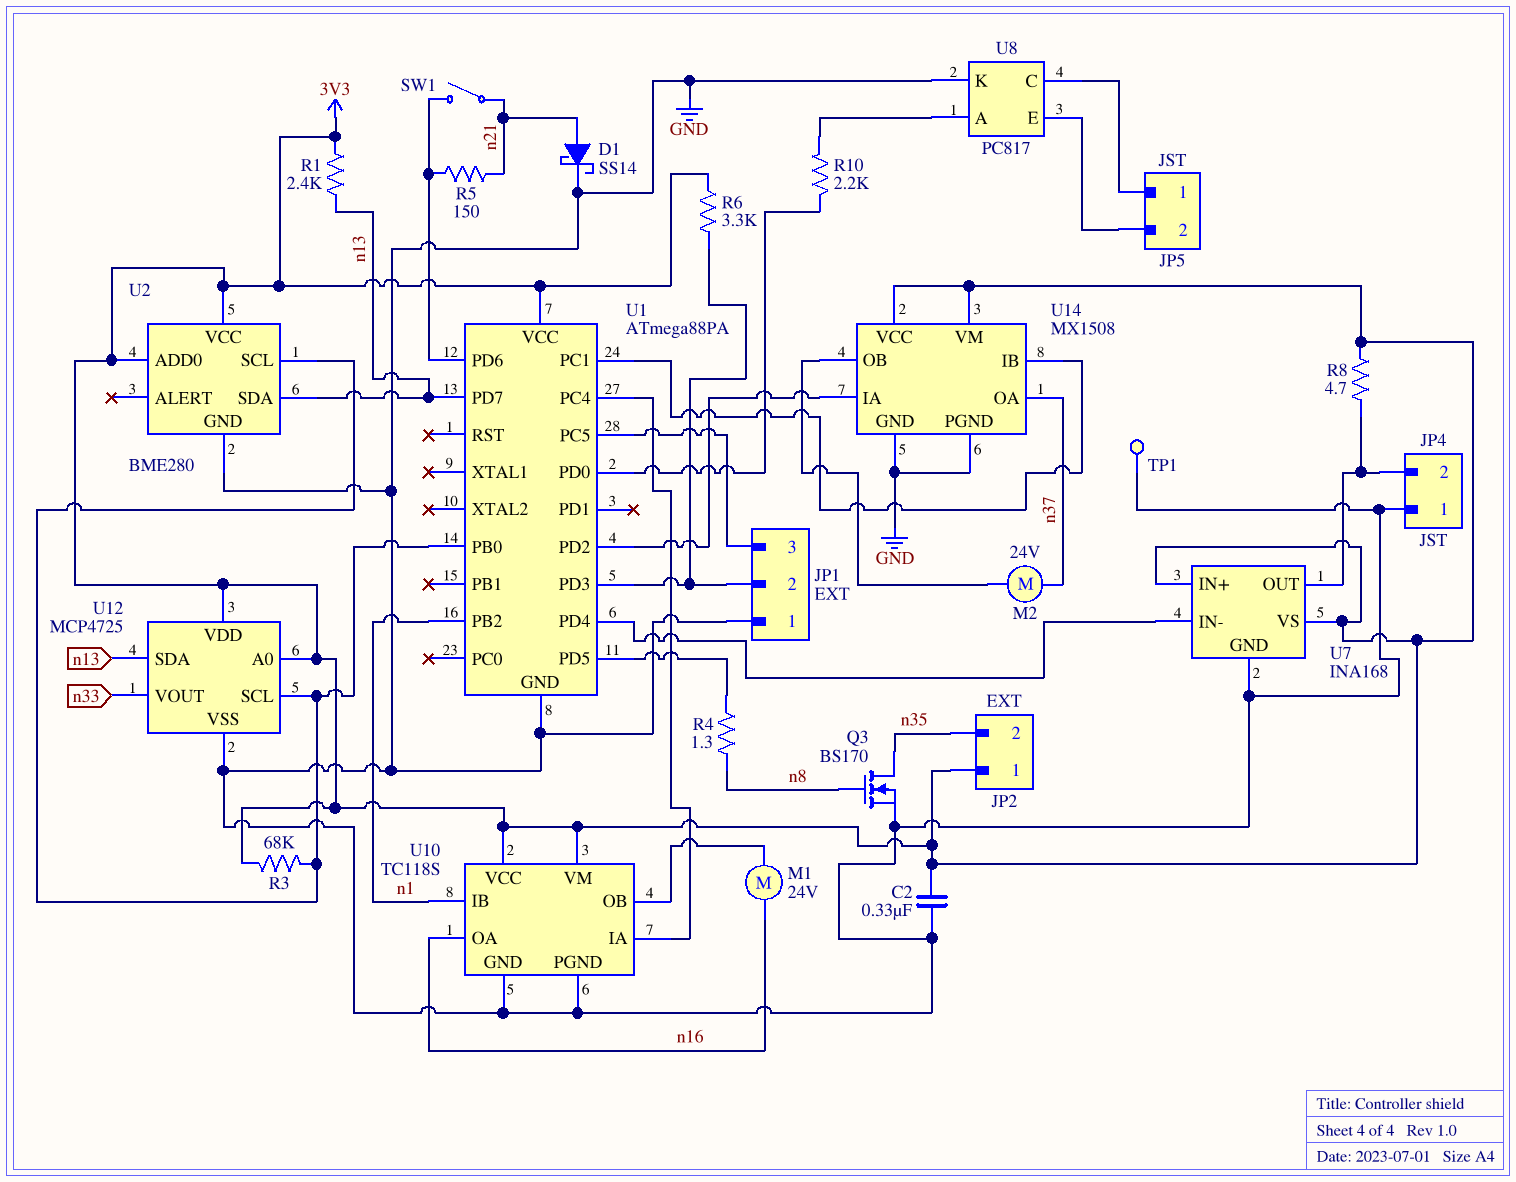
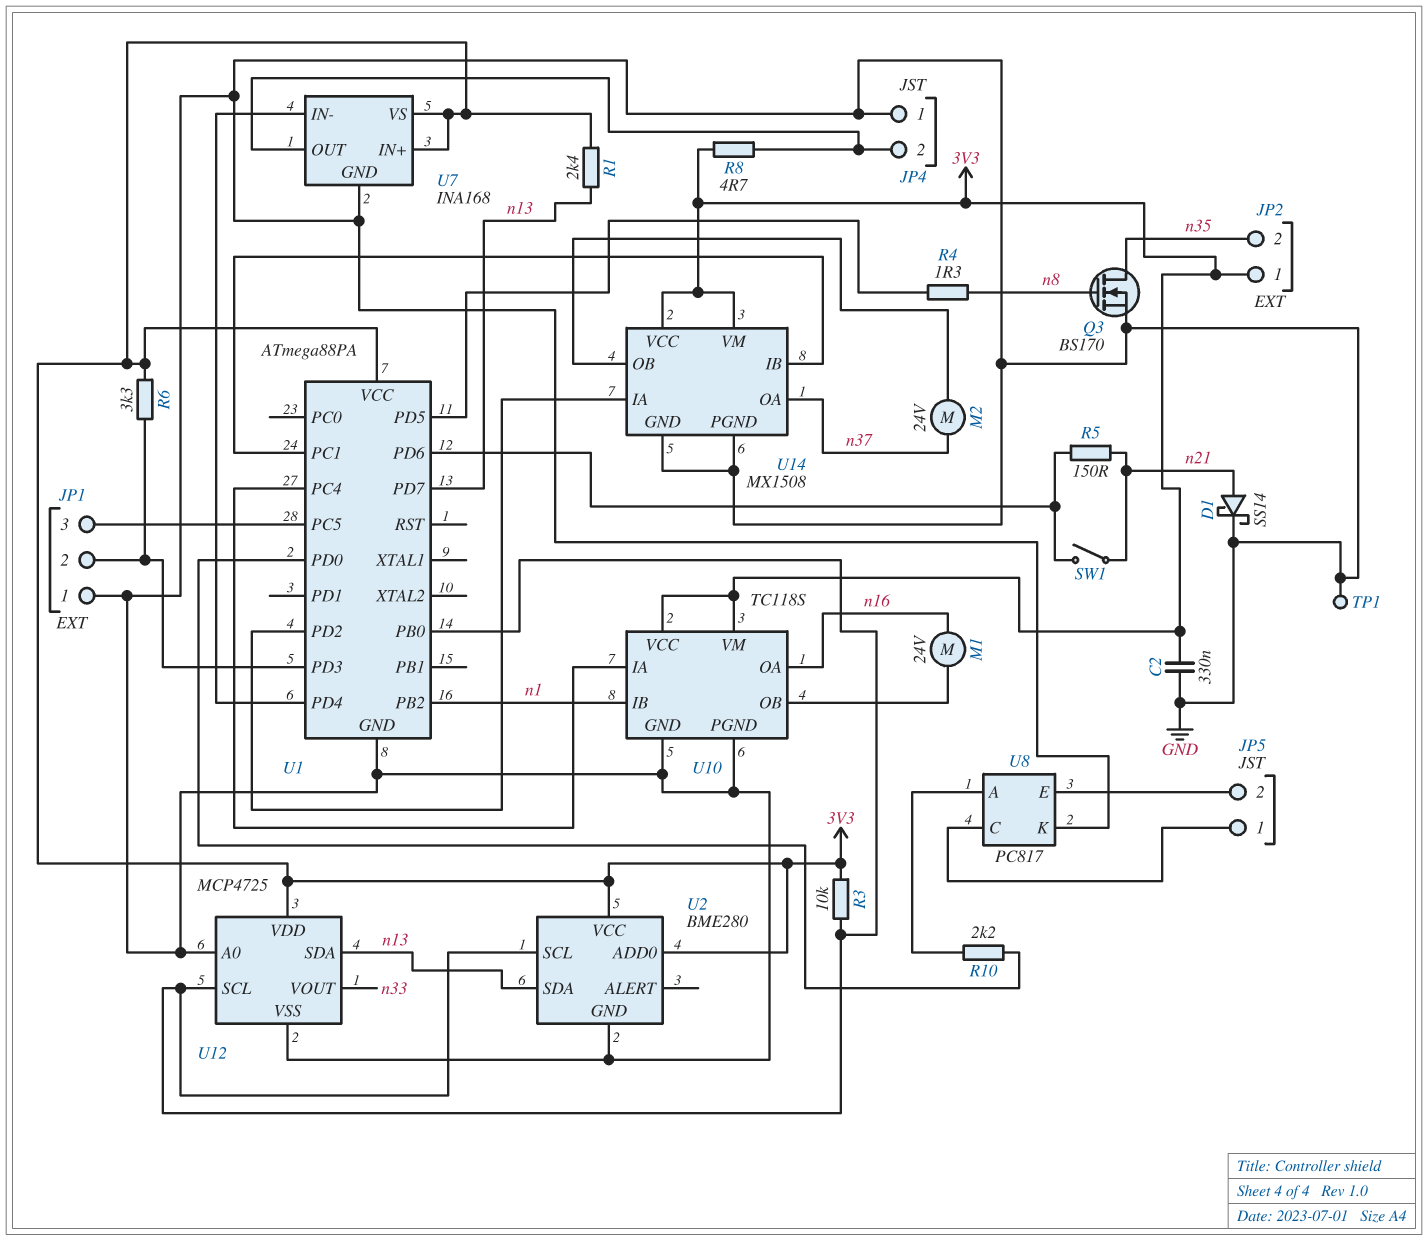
R3: 68k (3V3, U1/PB0) -> 10k (3V3, U1/PB0)
U12 pin A0: 3V3 -> GND

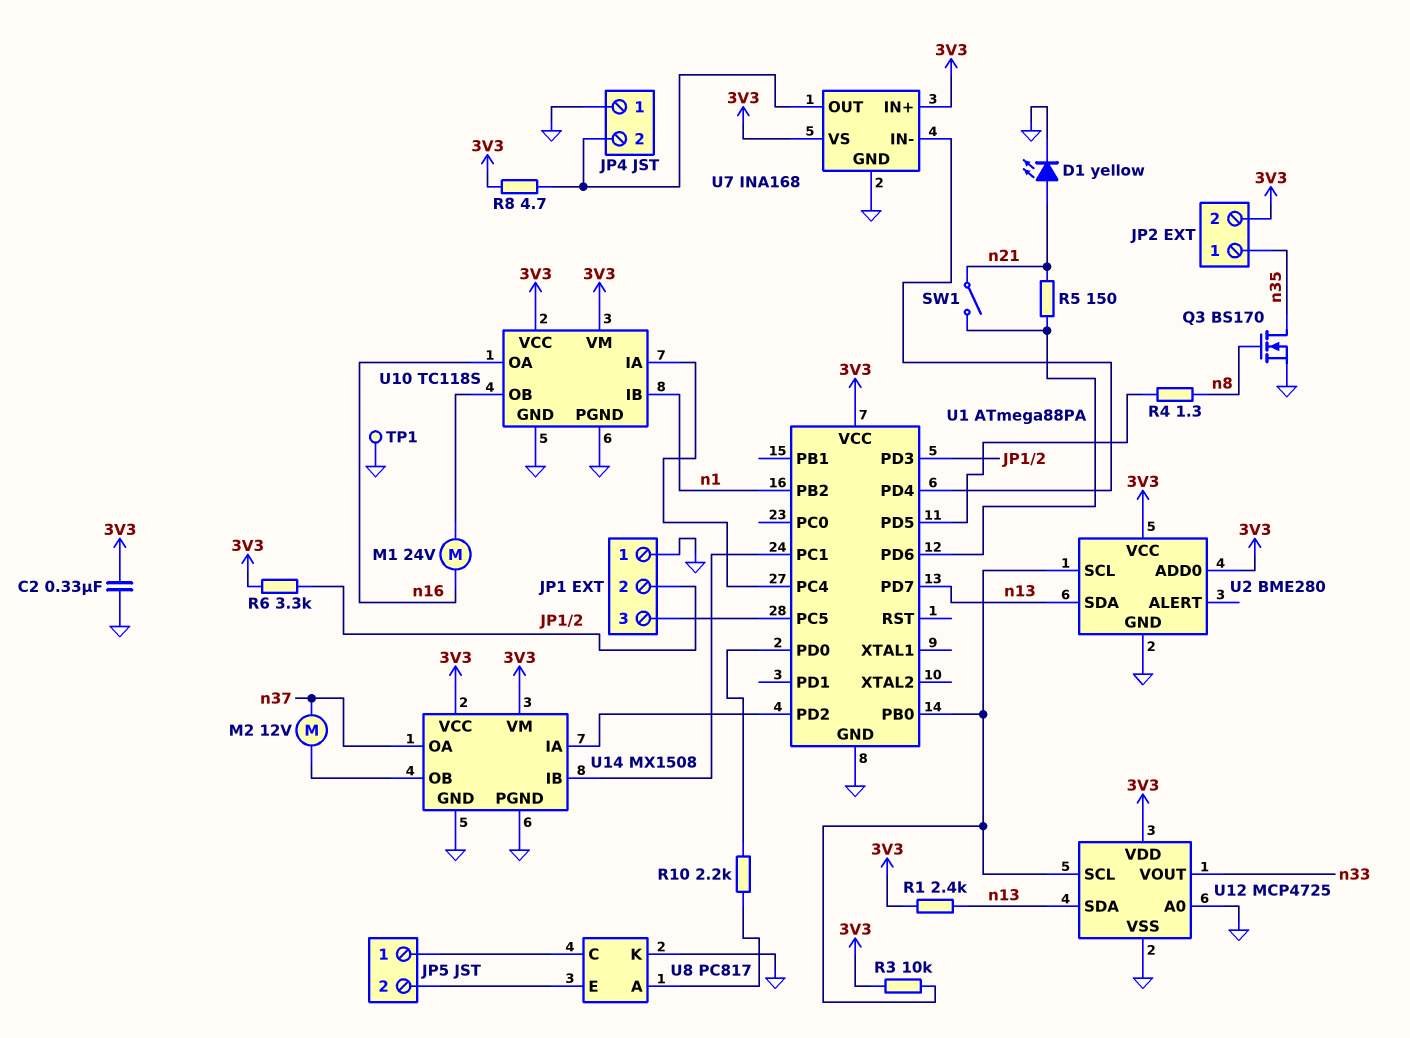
D1: schottky SS14 (A n21, K GND) -> LED yellow (A n21, K GND)
JP2 pin 1: 3V3 -> n35
JP2 pin 2: n35 -> 3V3
M2: motor 24V (U14/OB, n37) -> motor 12V (U14/OB, n37)

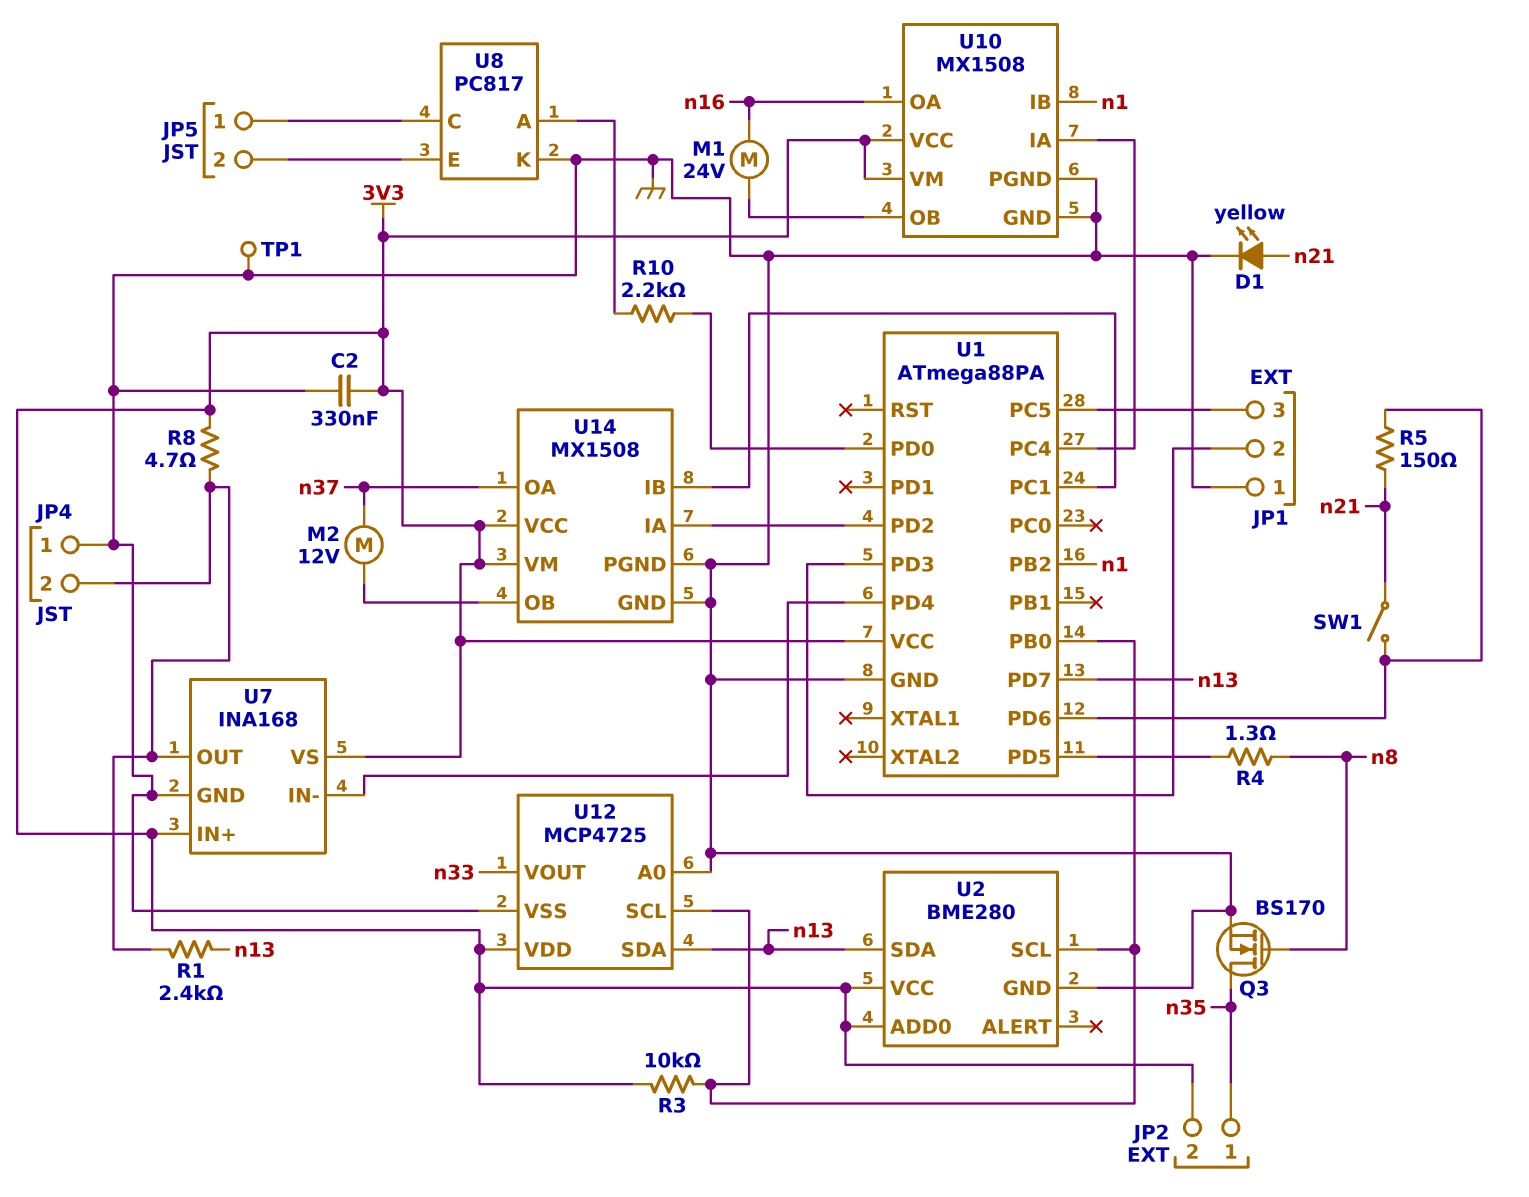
R1: 2.4k (3V3, n13) -> 2.4k (JP4/2, n13)
R6: 3.3k (3V3, JP1/2) -> none
U10: TC118S -> MX1508

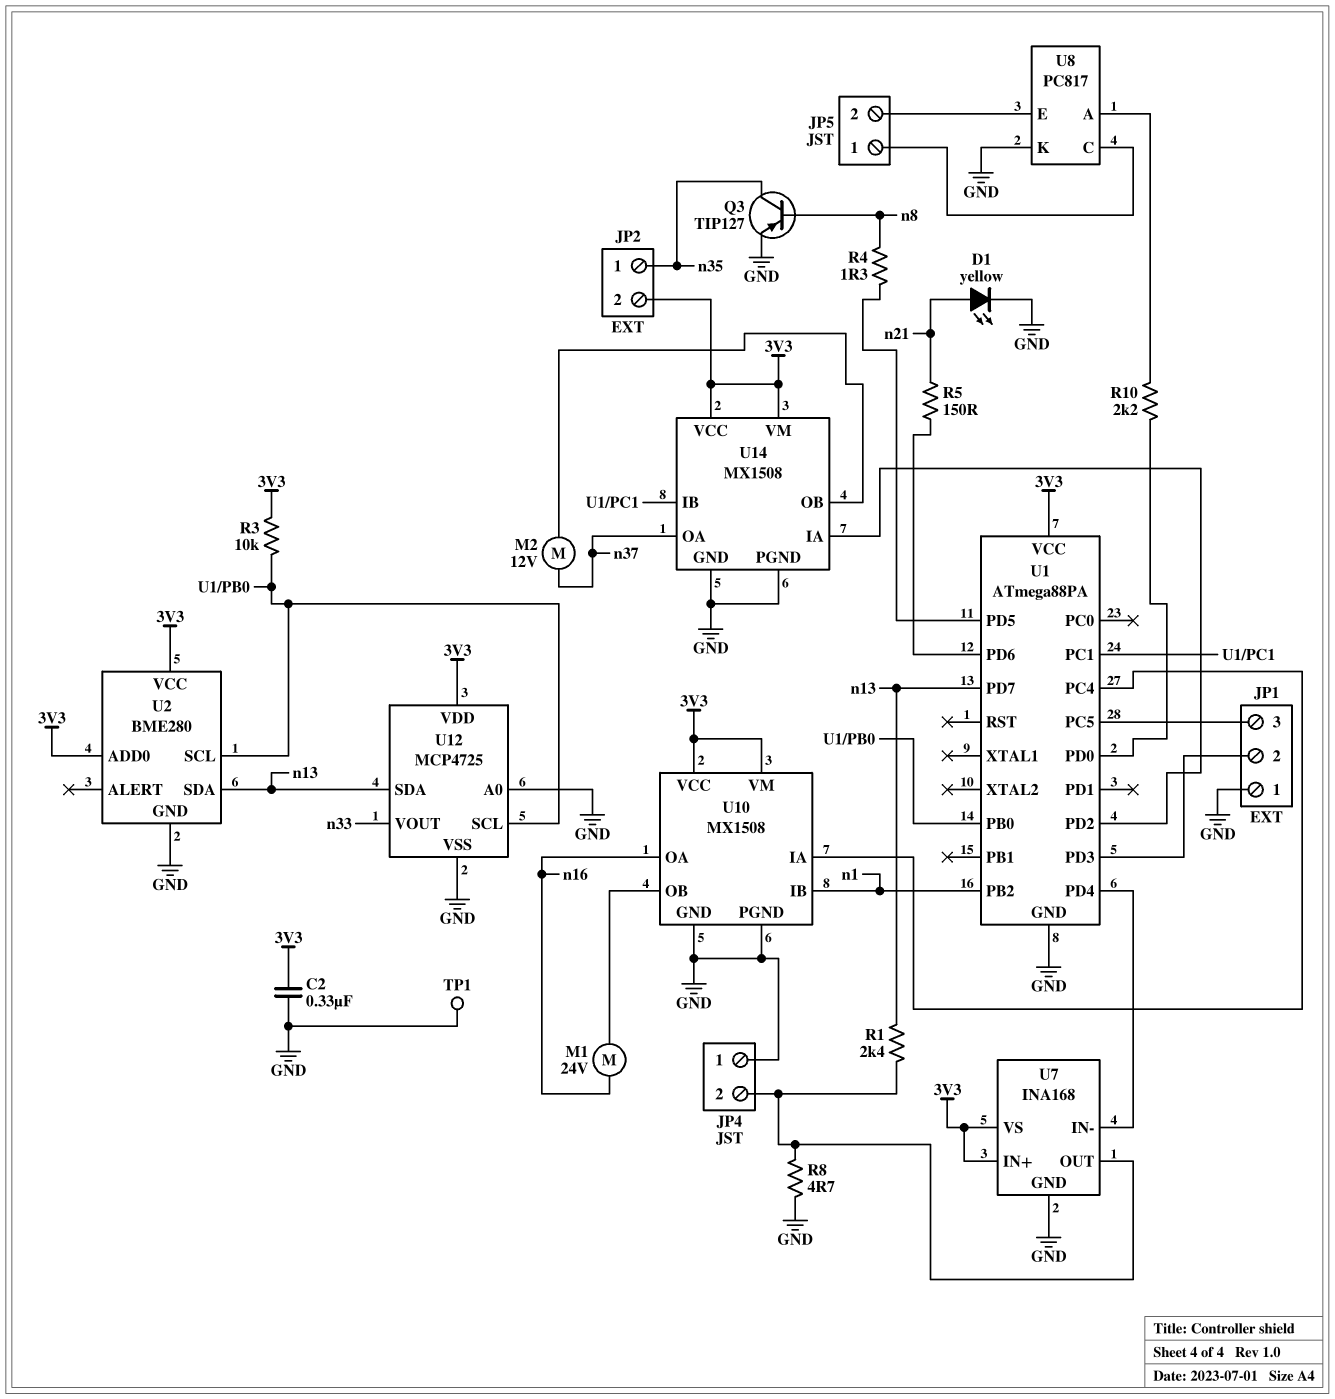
Q3: NMOS BS170 (G n8, D n35, S GND) -> PNP TIP127 (B n8, C n35, E GND)
R8: 4.7 (3V3, JP4/2) -> 4.7 (GND, JP4/2)
SW1: switch (U1/PD6, n21) -> none

